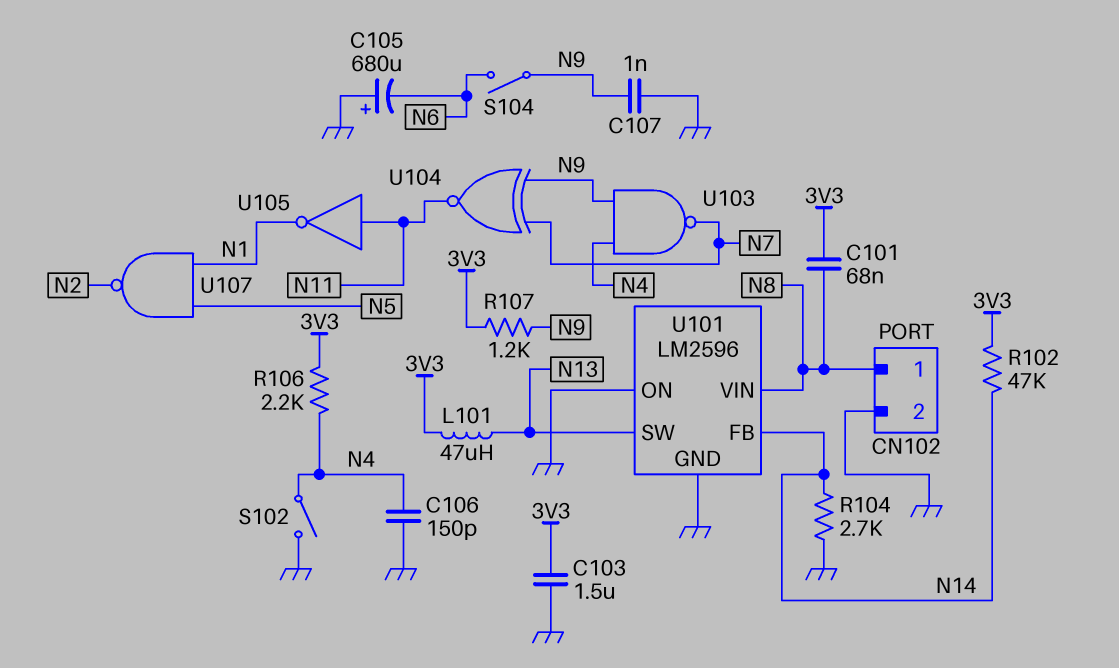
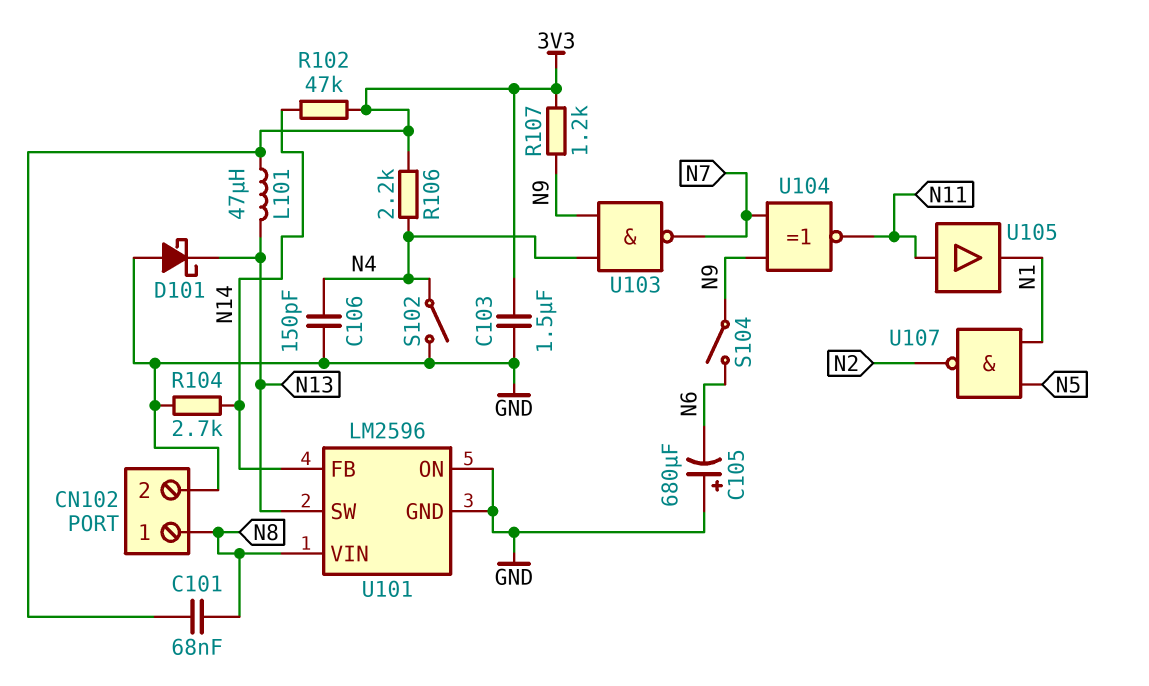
C107: 1nF (GND, N9) -> none
D101: none -> schottky (A GND, K N13)
U105: NOT (in N11, out N1) -> buffer (in N11, out N1)

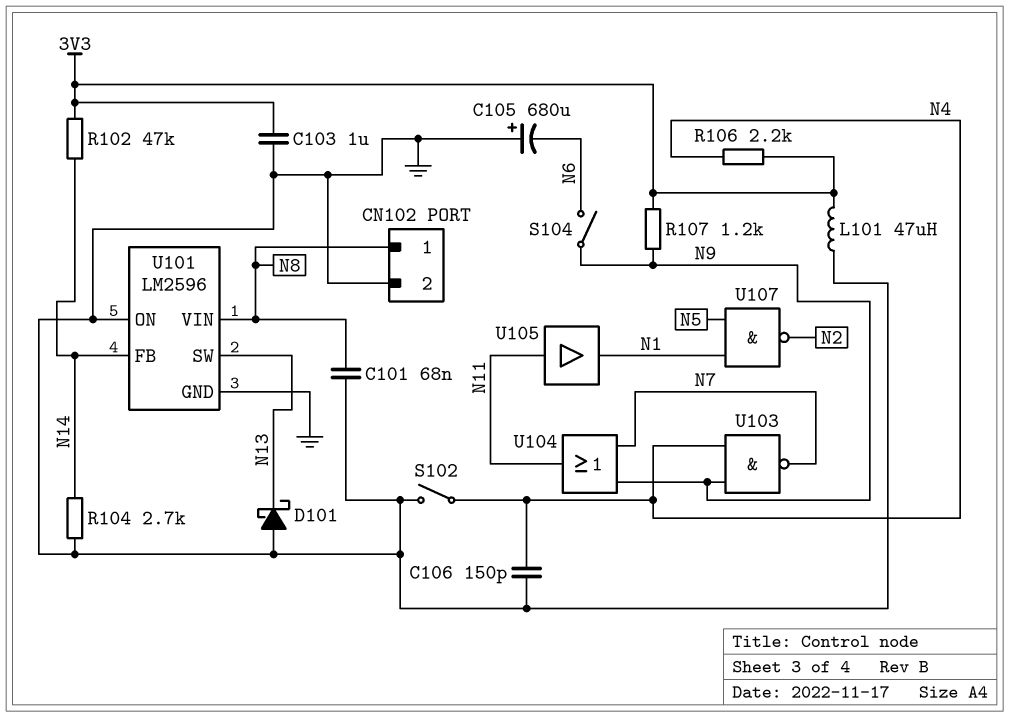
C101: 68nF (3V3, N8) -> 68nF (GND, N8)
C103: 1.5uF (3V3, GND) -> 1uF (3V3, GND)
L101: 47uH (3V3, N13) -> 47uH (3V3, GND)
U104: XNOR (in N7, in N9, out N11) -> OR (in N7, in N9, out N11)

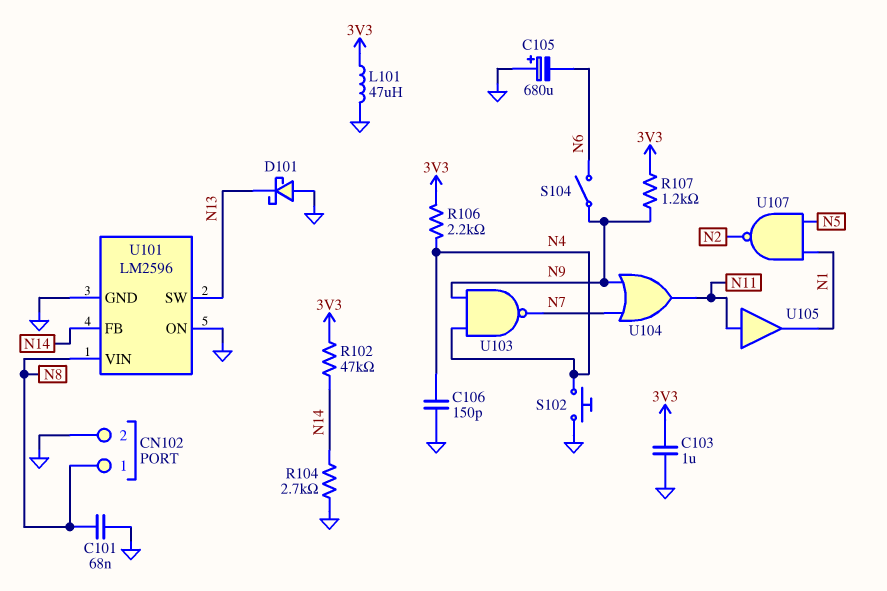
S102: switch (GND, N4) -> button (GND, N4)

